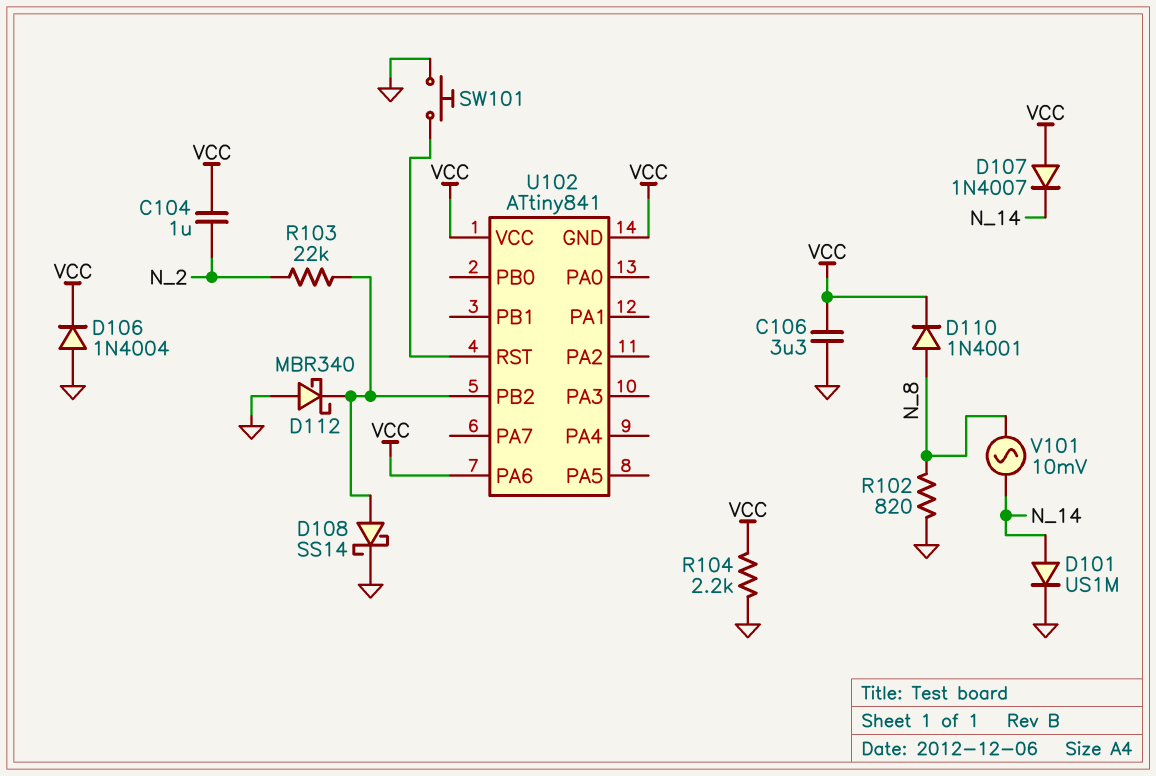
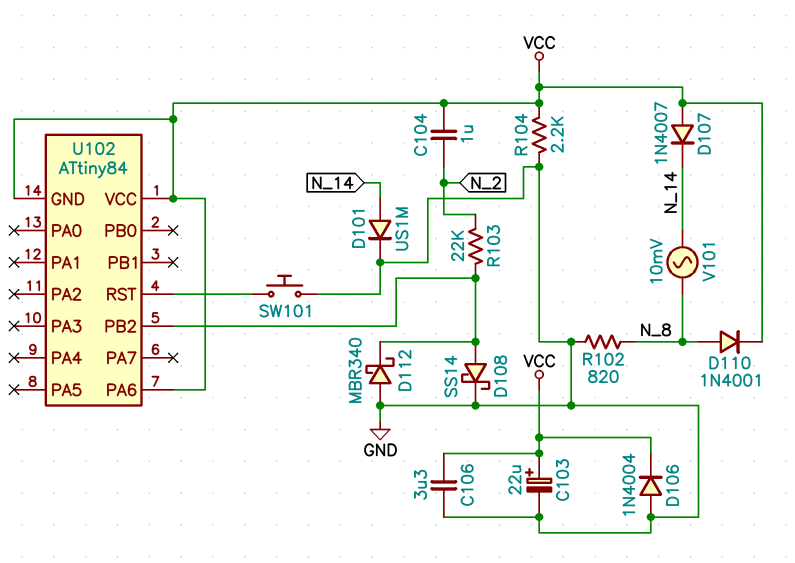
C103: none -> 22uF (plus VCC, minus GND)
U102: ATtiny841 -> ATtiny84

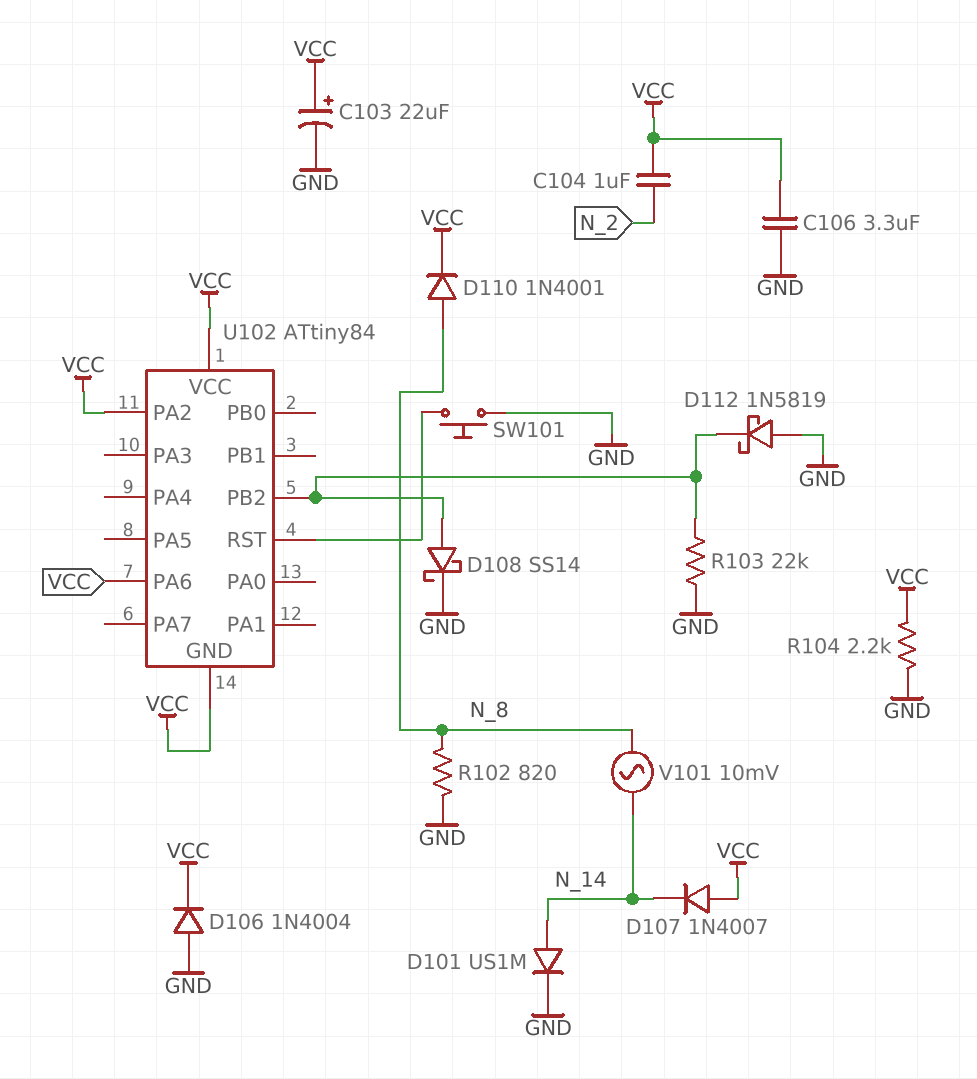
D112: schottky MBR340 (A GND, K U102/PB2) -> schottky 1N5819 (A GND, K U102/PB2)
R103: 22k (N_2, U102/PB2) -> 22k (GND, U102/PB2)
U102 pin PA2: none -> VCC

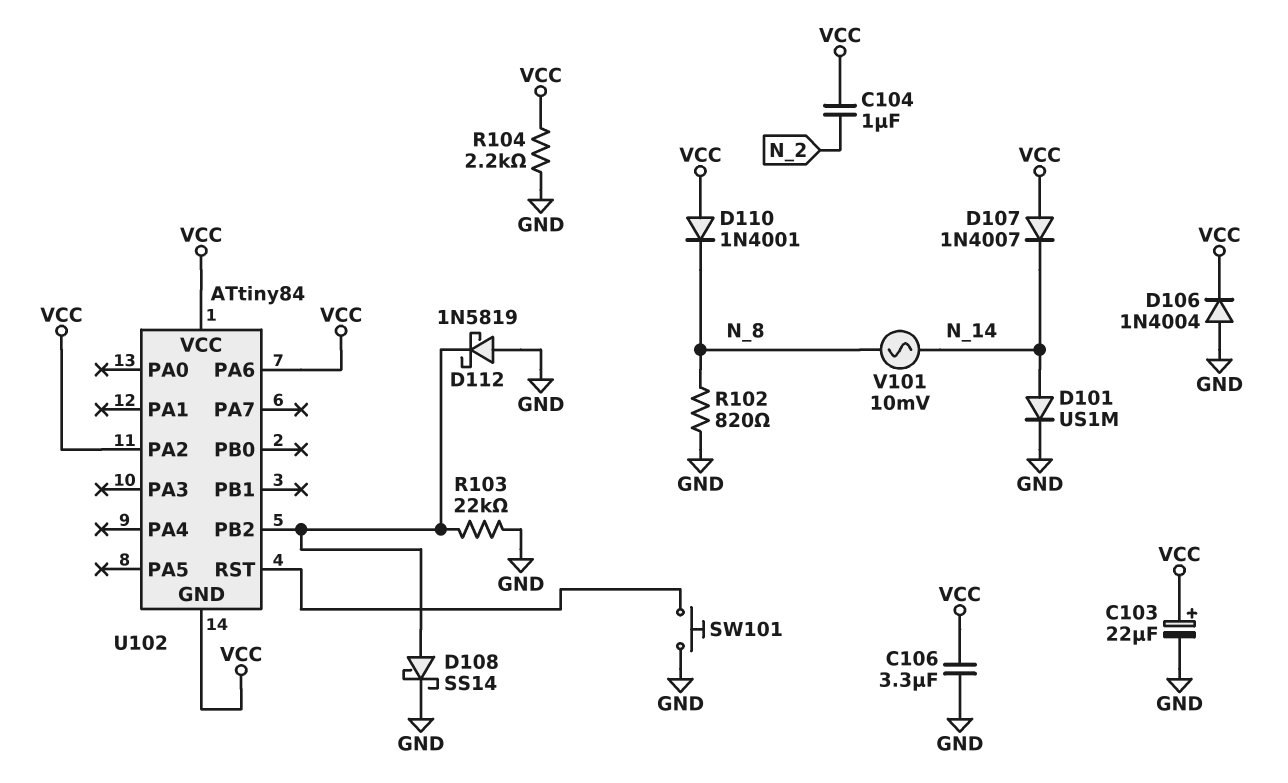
D110: diode 1N4001 (A N_8, K VCC) -> diode 1N4001 (A VCC, K N_8)

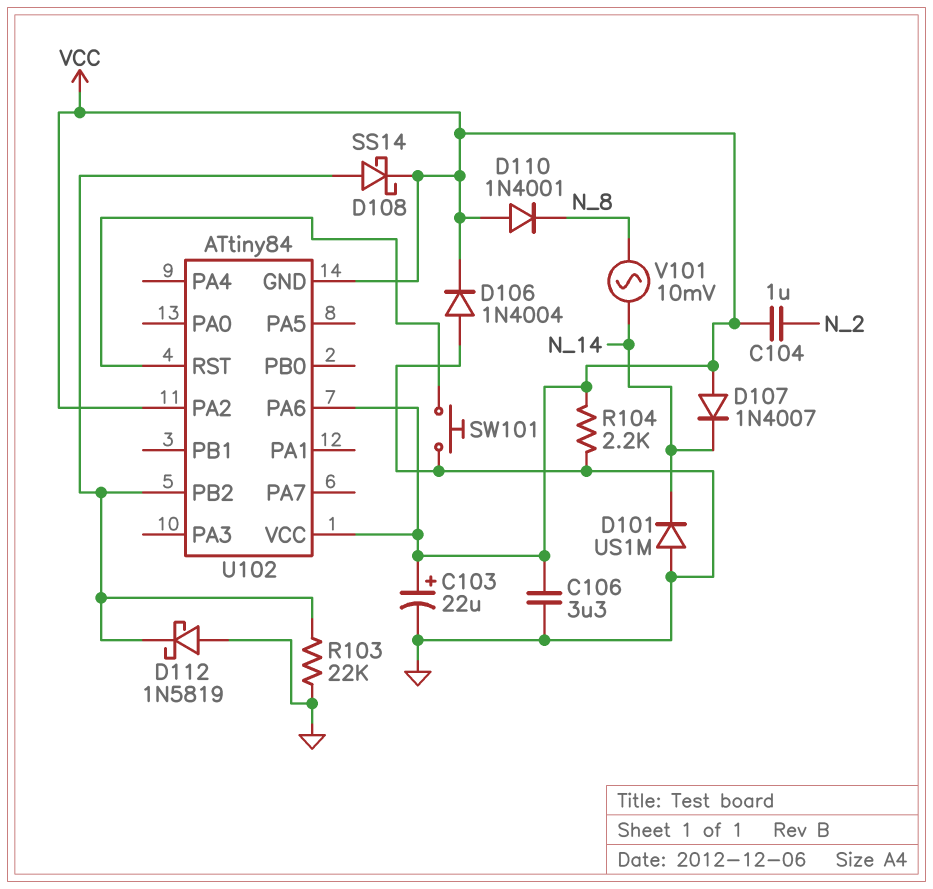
D101: diode US1M (A N_14, K GND) -> diode US1M (A GND, K N_14)
D108: schottky SS14 (A U102/PB2, K GND) -> schottky SS14 (A U102/PB2, K VCC)
R102: 820 (GND, N_8) -> none

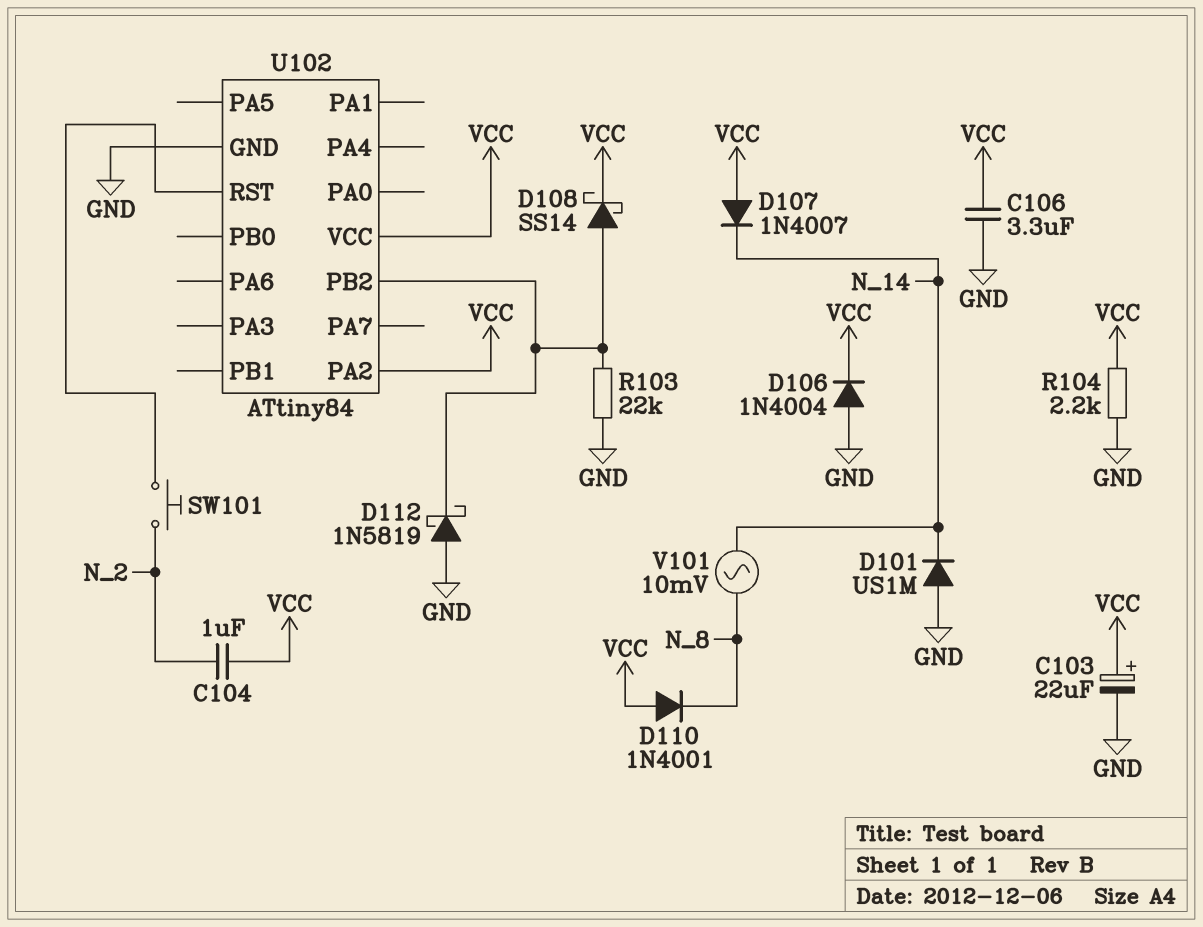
SW101: button (GND, U102/RST) -> button (N_2, U102/RST)
U102 pin GND: VCC -> GND
U102 pin PA6: VCC -> none

